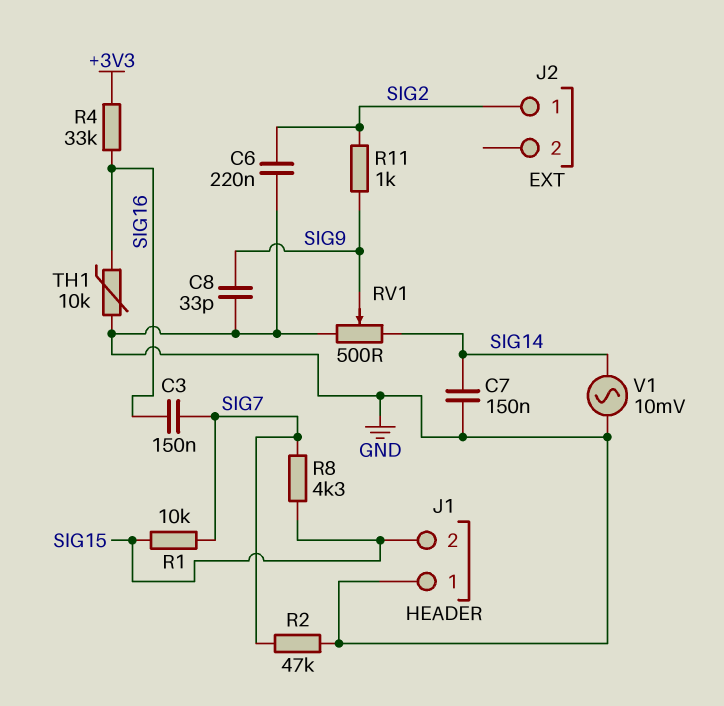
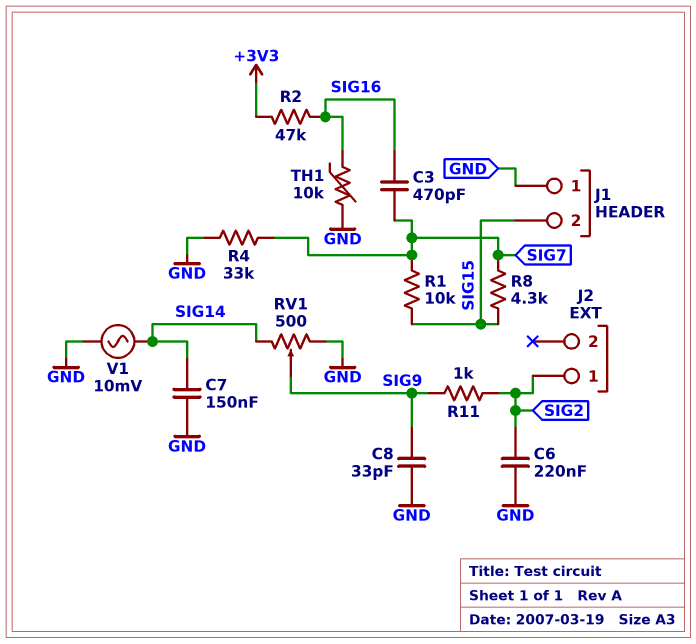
C3: 150nF (SIG7, SIG16) -> 470pF (SIG7, SIG16)
R2: 47k (GND, SIG7) -> 47k (+3V3, SIG16)
R4: 33k (+3V3, SIG16) -> 33k (GND, SIG7)

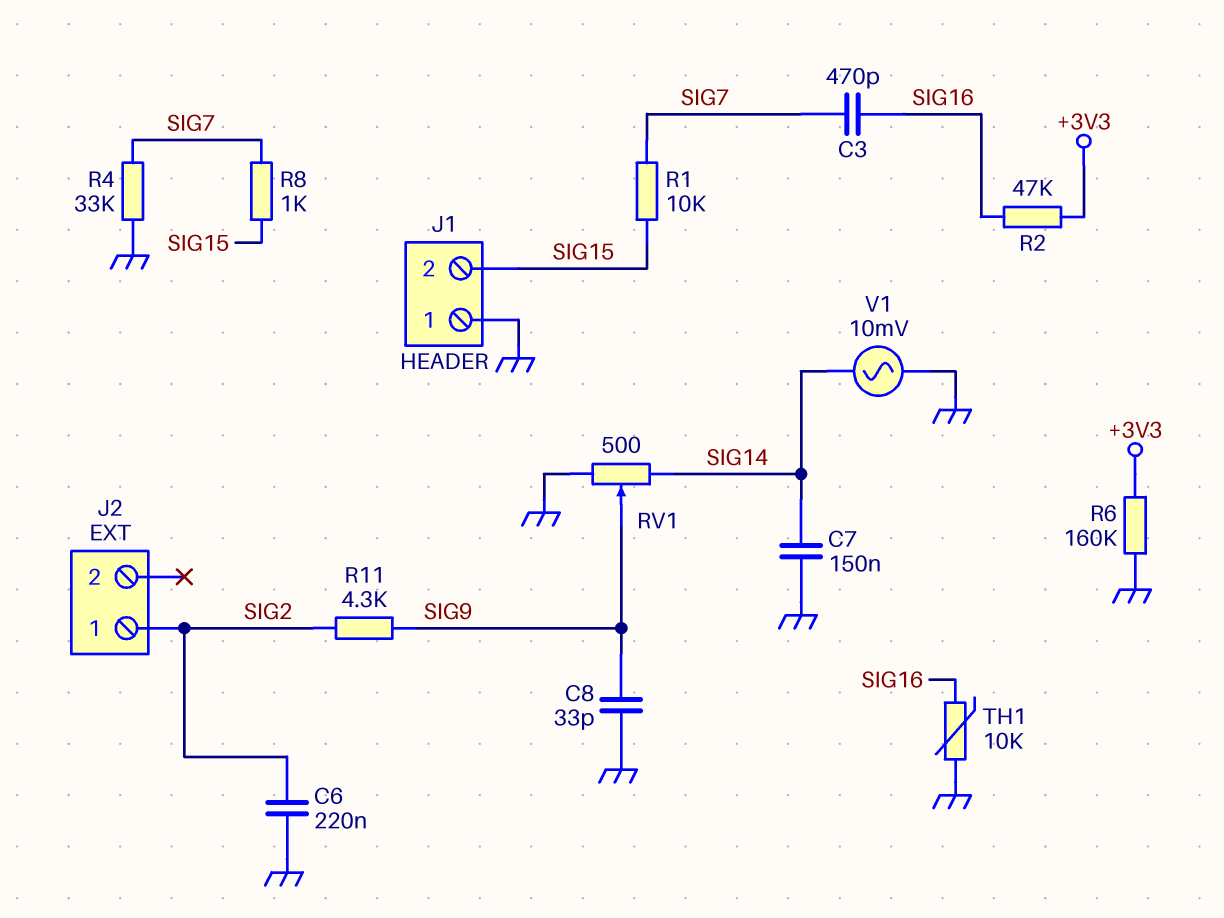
R6: none -> 160k (+3V3, GND)
R8: 4.3k (SIG7, SIG15) -> 1k (SIG7, SIG15)
R11: 1k (SIG2, SIG9) -> 4.3k (SIG2, SIG9)

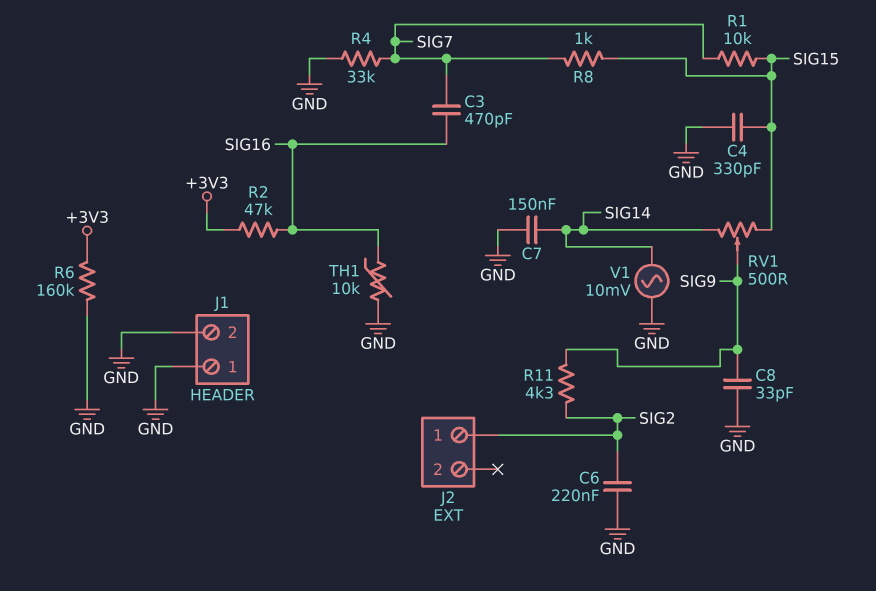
C4: none -> 330pF (GND, SIG15)
J1 pin 2: SIG15 -> GND
RV1: 500 (GND, SIG14, wiper SIG9) -> 500 (SIG14, SIG15, wiper SIG9)

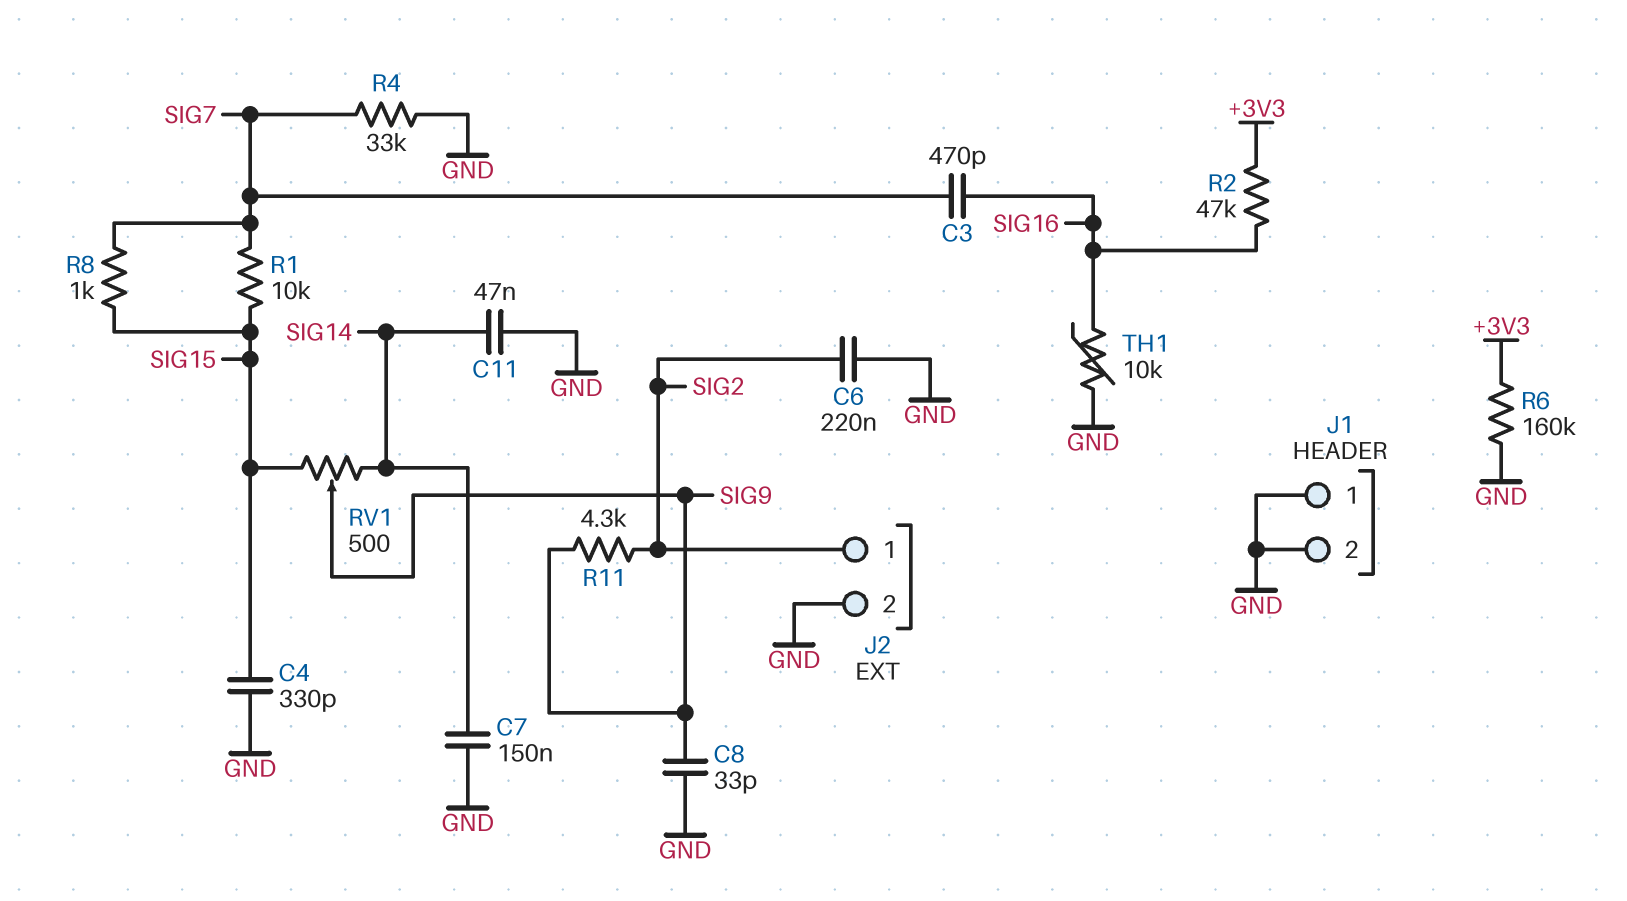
C11: none -> 47nF (GND, SIG14)
J2 pin 2: none -> GND
V1: AC 10mV (GND, SIG14) -> none

